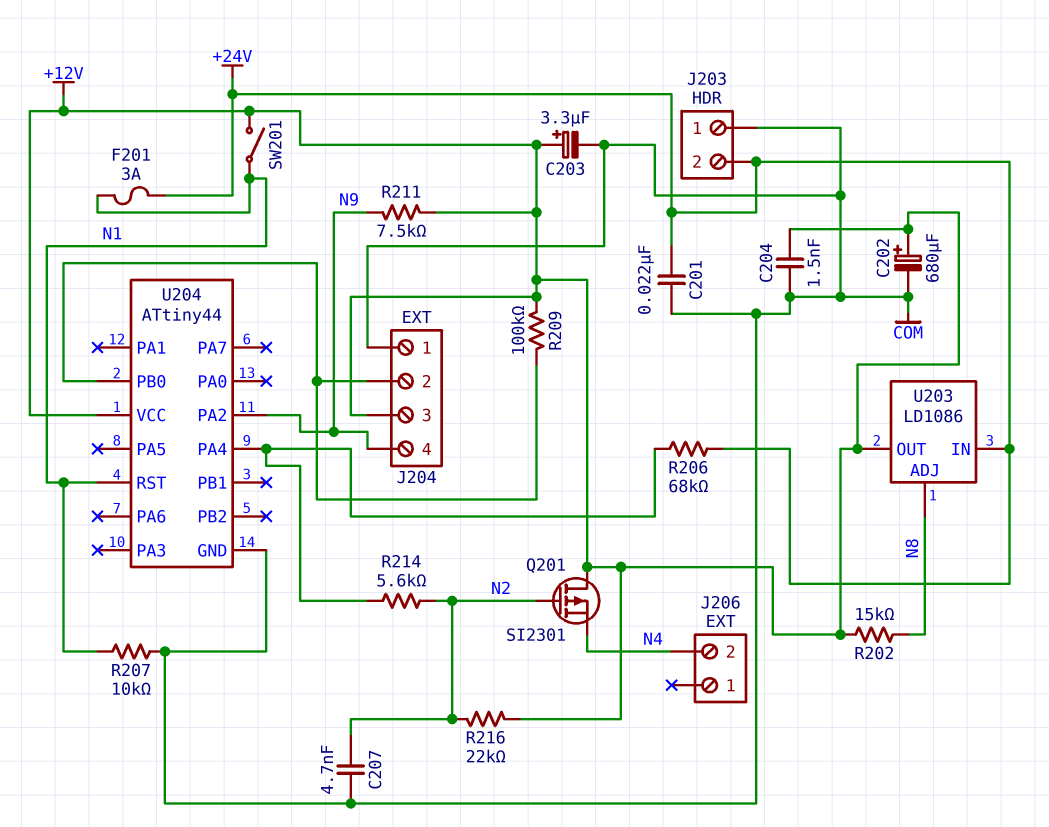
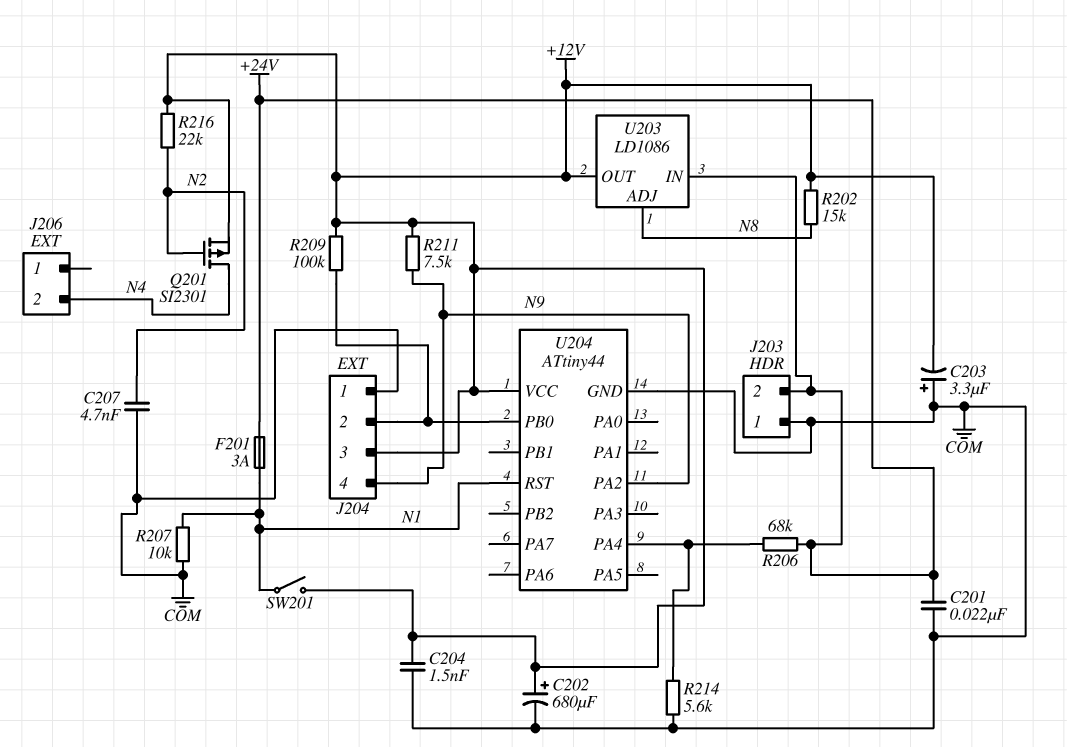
C203: 3.3uF (plus +12V, minus COM) -> 3.3uF (plus COM, minus +12V)
Q201: PMOS SI2301 (G N2, D +12V, S N4) -> PMOS SI2301 (G N2, D N4, S +12V)
R214: 5.6k (N2, U204/PA4) -> 5.6k (COM, U204/PA4)

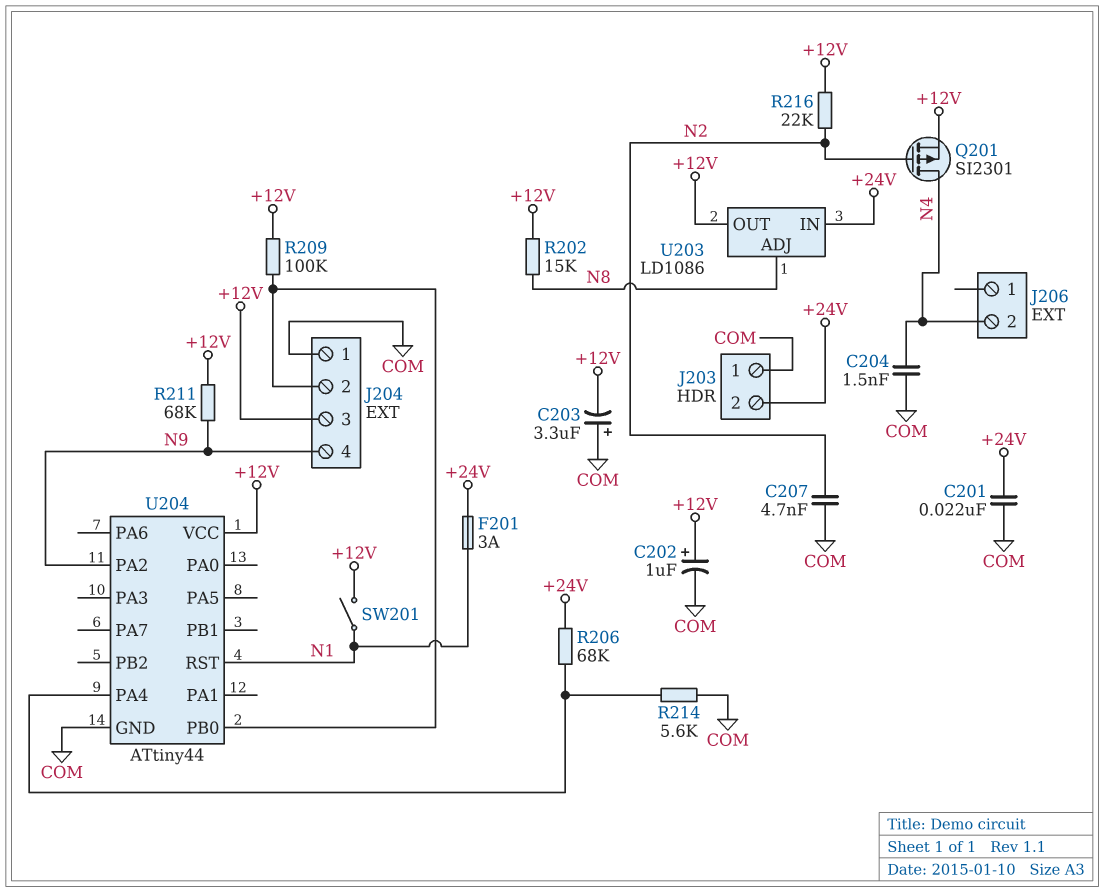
C202: 680uF (plus +12V, minus COM) -> 1uF (plus +12V, minus COM)
C204: 1.5nF (+12V, COM) -> 1.5nF (COM, N4)
R207: 10k (COM, N1) -> none
R211: 7.5k (+12V, N9) -> 68k (+12V, N9)

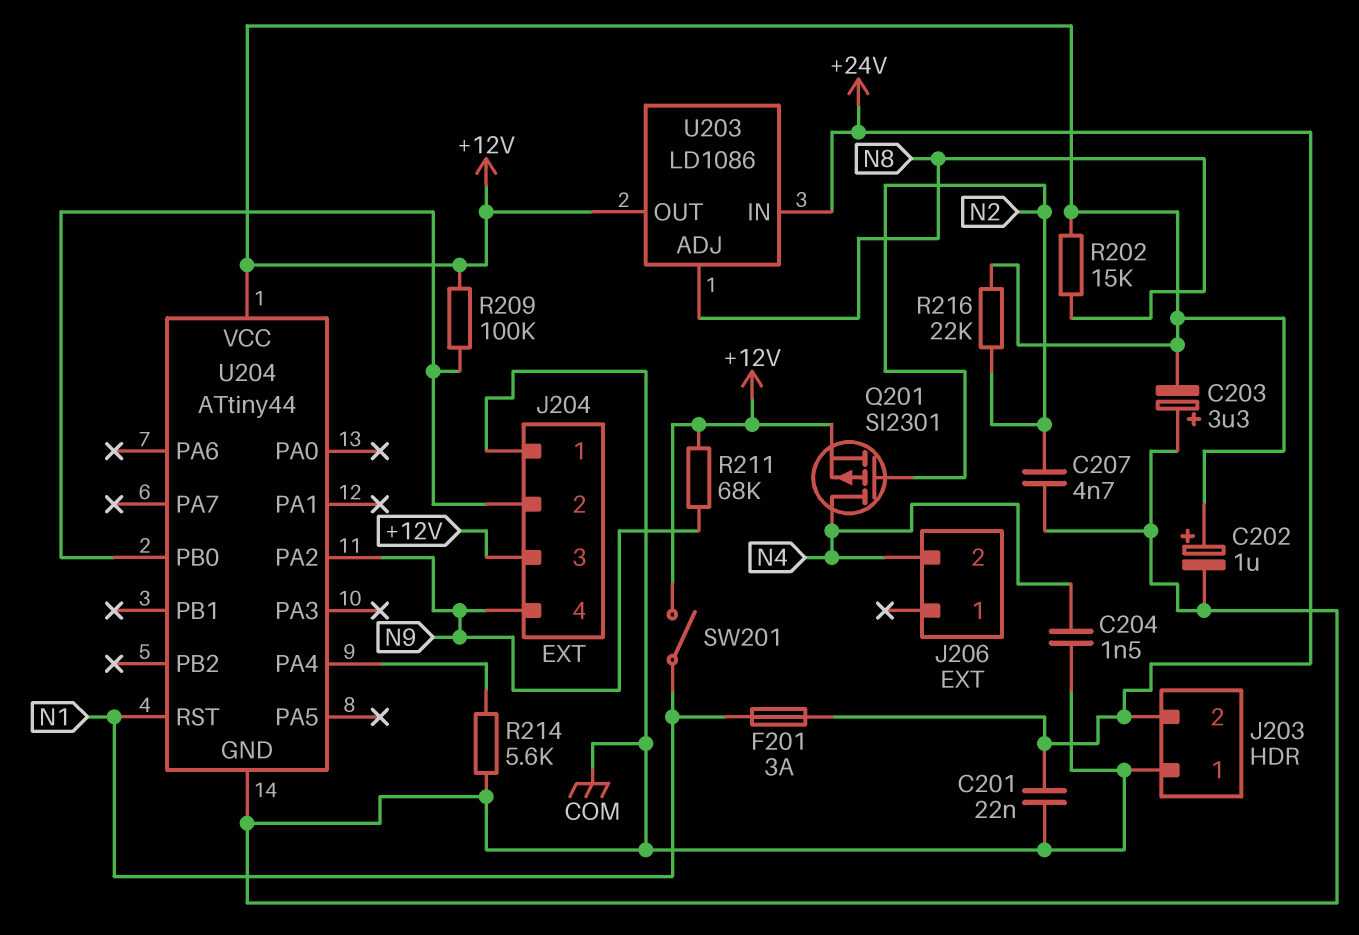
R206: 68k (+24V, U204/PA4) -> none

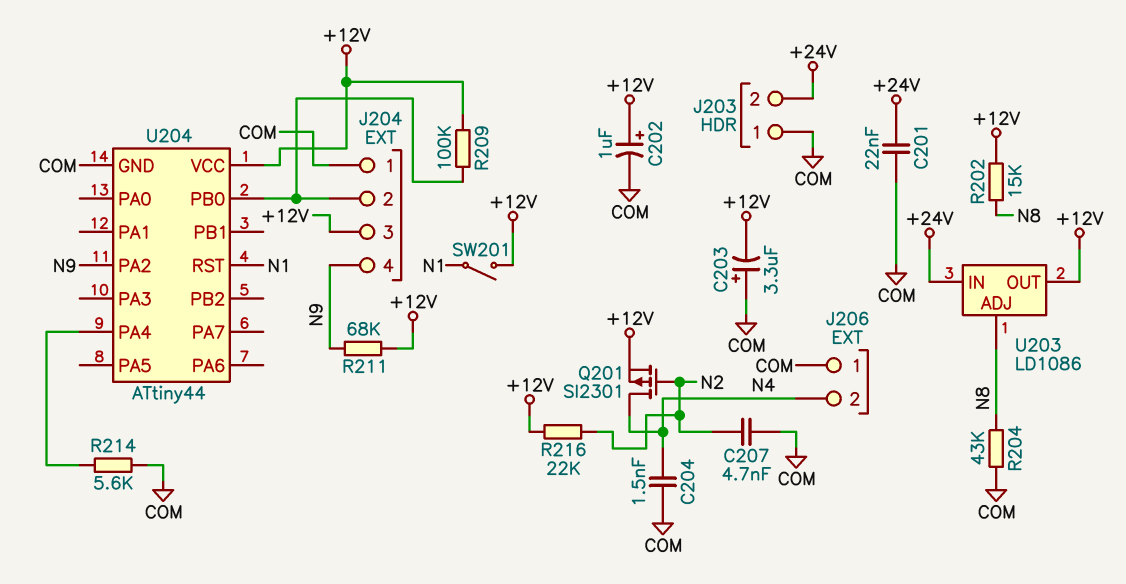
F201: 3A (+24V, N1) -> none
J206 pin 1: none -> COM
R204: none -> 43k (COM, N8)

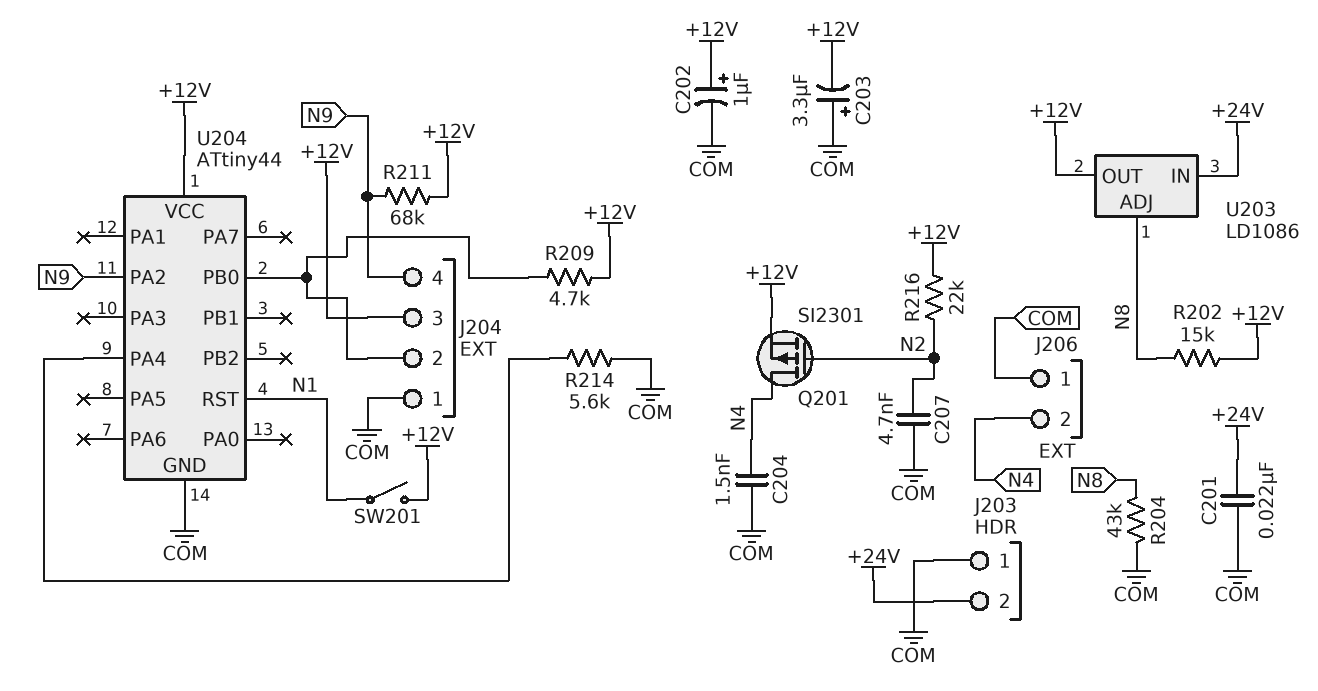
R209: 100k (+12V, J204/2) -> 4.7k (+12V, J204/2)

